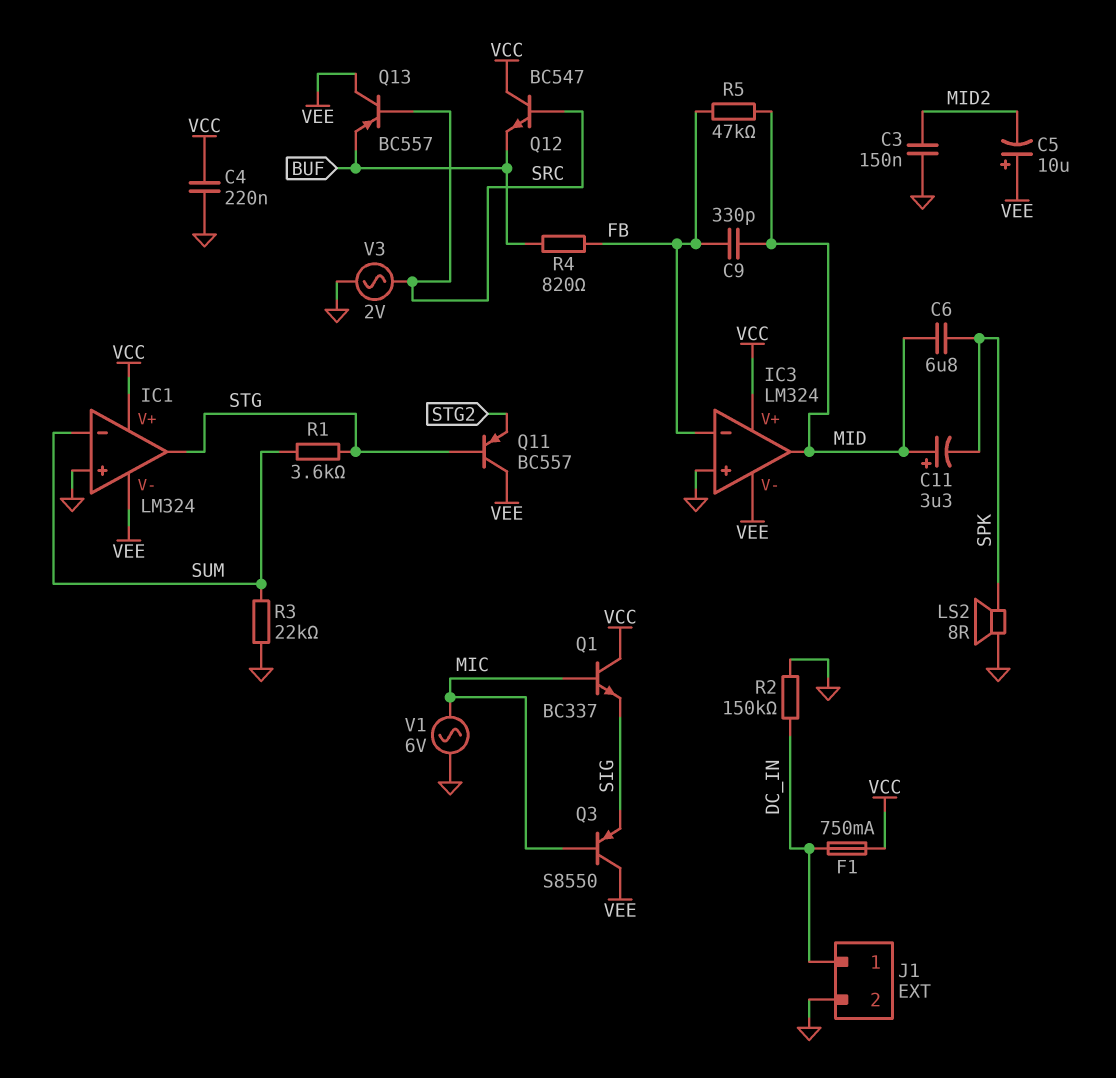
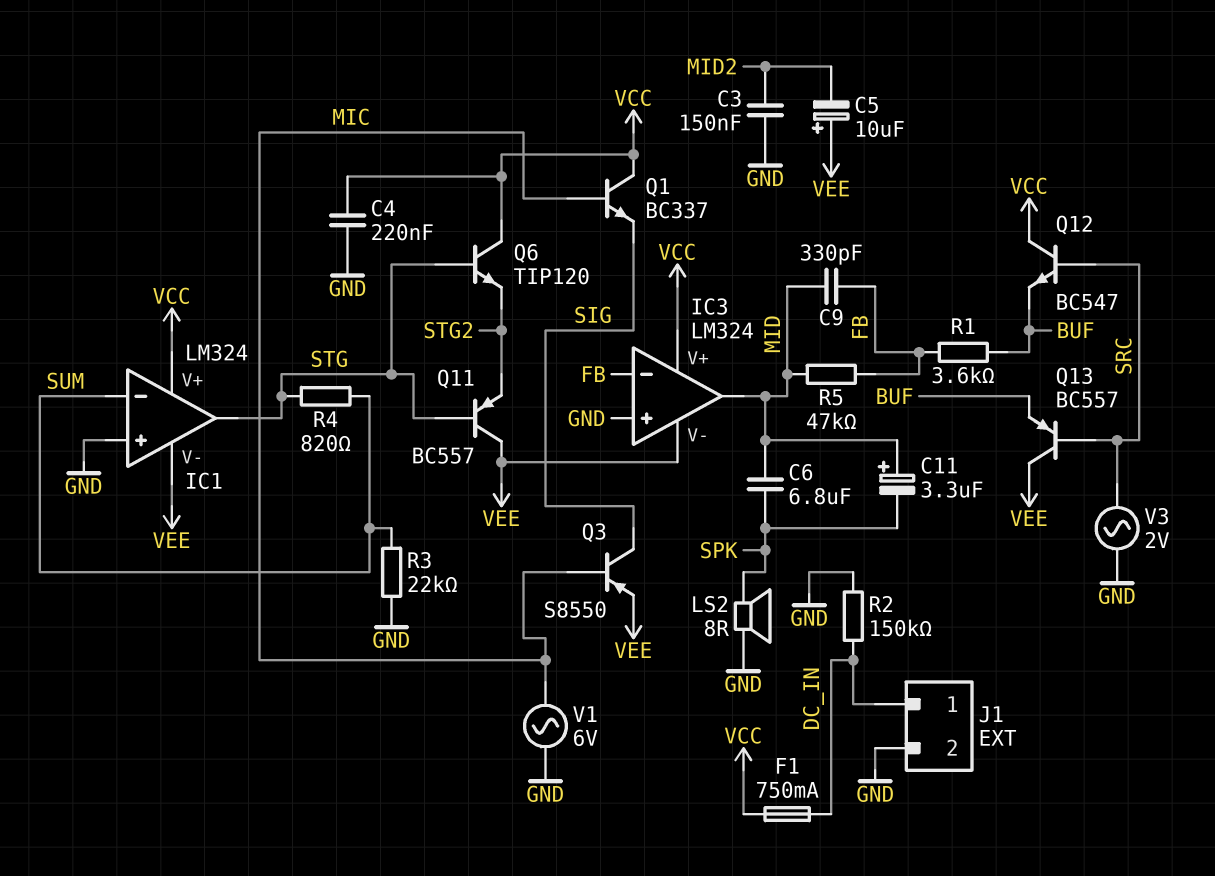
Q3: PNP S8550 (B MIC, C VEE, E SIG) -> PNP S8550 (B MIC, C SIG, E VEE)
Q6: none -> NPN TIP120 (B STG, C VCC, E STG2)
R1: 3.6k (STG, SUM) -> 3.6k (BUF, FB)
R4: 820 (BUF, FB) -> 820 (STG, SUM)

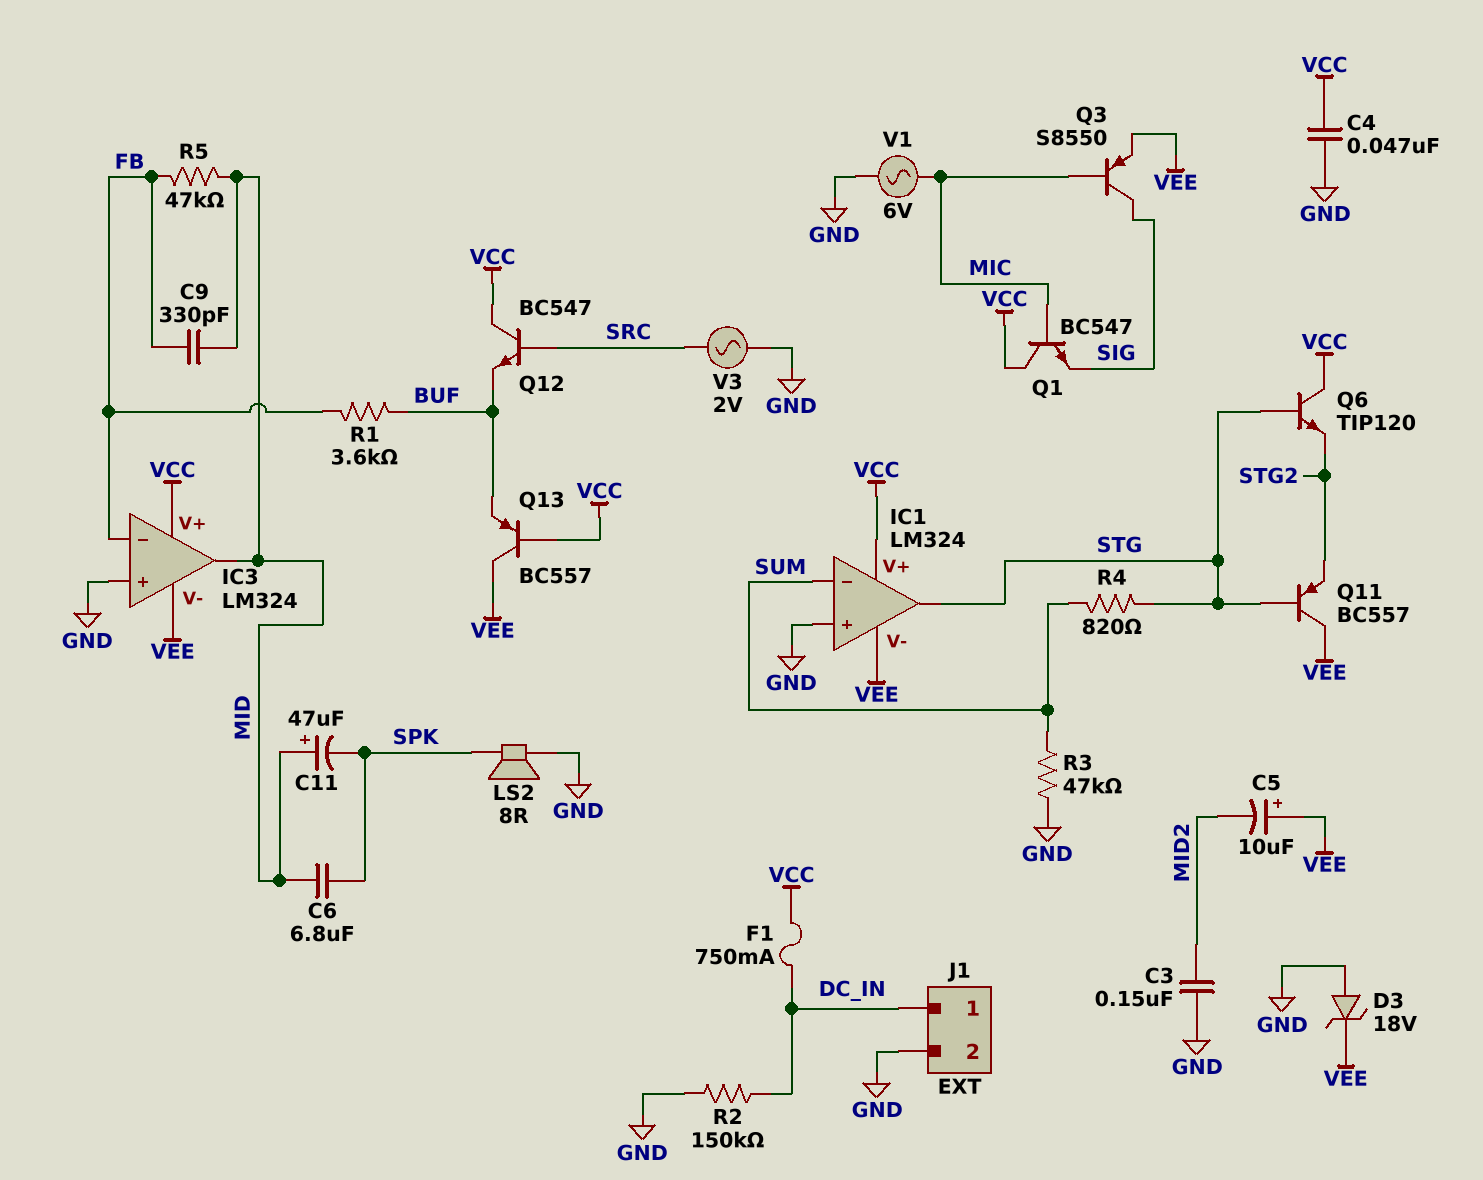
C4: 220nF (GND, VCC) -> 47nF (GND, VCC)
C11: 3.3uF (plus MID, minus SPK) -> 47uF (plus MID, minus SPK)
D3: none -> zener 18V (A GND, K VEE)
Q1: NPN BC337 (B MIC, C VCC, E SIG) -> NPN BC547 (B MIC, C VCC, E SIG)
Q13: PNP BC557 (B SRC, C VEE, E BUF) -> PNP BC557 (B VCC, C VEE, E BUF)
R3: 22k (GND, SUM) -> 47k (GND, SUM)

